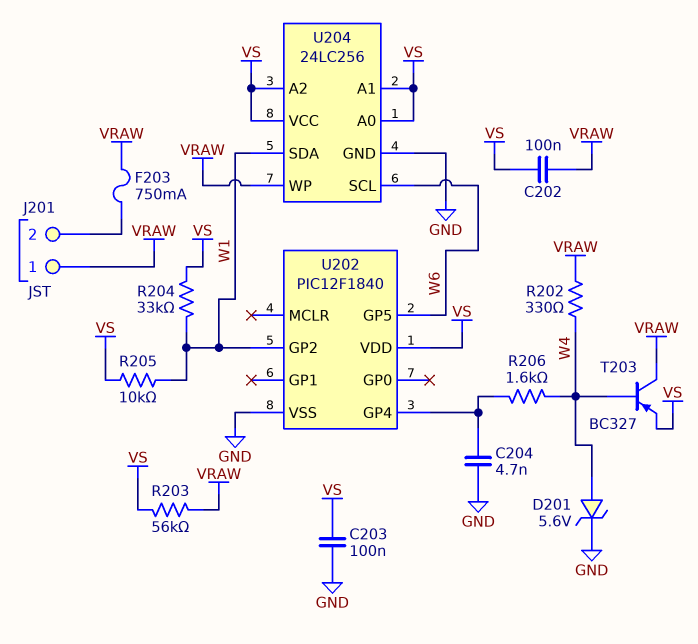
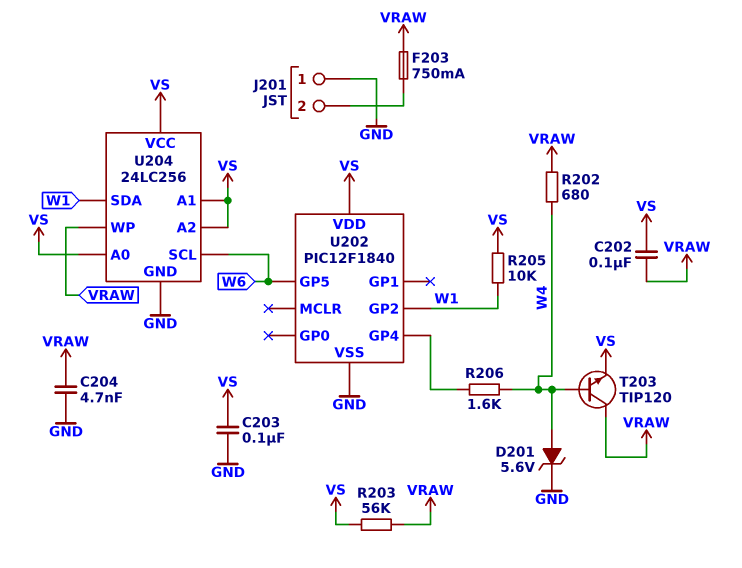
C204: 4.7nF (GND, U202/GP4) -> 4.7nF (GND, VRAW)
J201 pin 1: VRAW -> GND
R202: 330 (VRAW, W4) -> 680 (VRAW, W4)
R204: 33k (VS, W1) -> none
T203: PNP BC327 (B W4, C VRAW, E VS) -> NPN TIP120 (B W4, C VRAW, E VS)

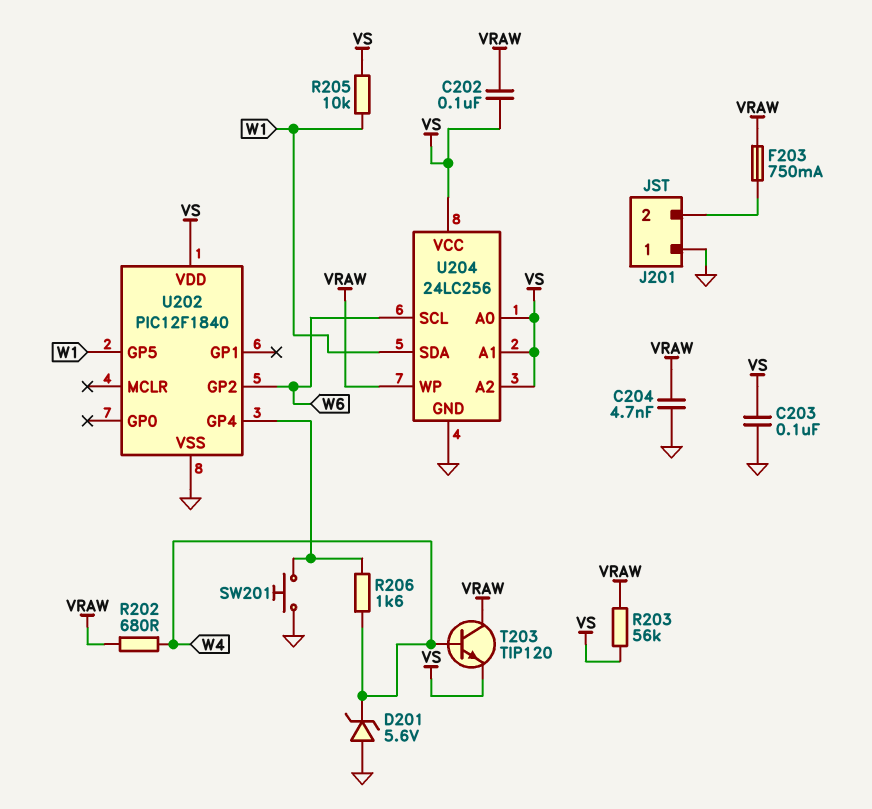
D201: zener 5.6V (A W4, K GND) -> zener 5.6V (A GND, K W4)
SW201: none -> button (GND, U202/GP4)
U202 pin GP2: W1 -> W6
U202 pin GP5: W6 -> W1

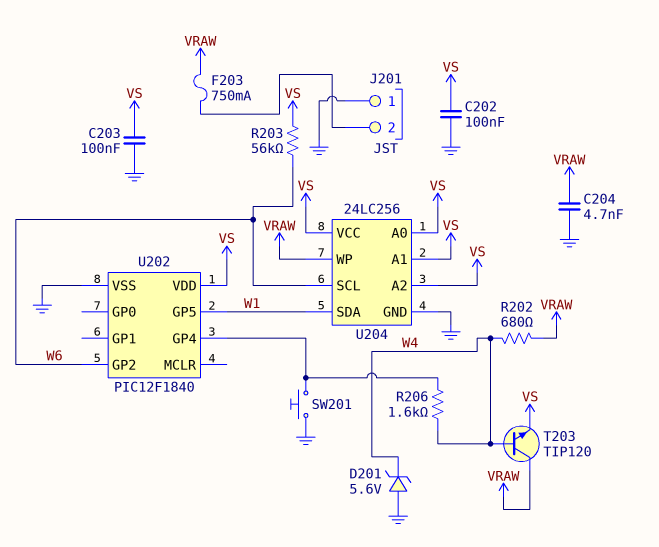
C202: 100nF (VRAW, VS) -> 100nF (GND, VS)
R203: 56k (VRAW, VS) -> 56k (VS, W6)
R205: 10k (VS, W1) -> none

